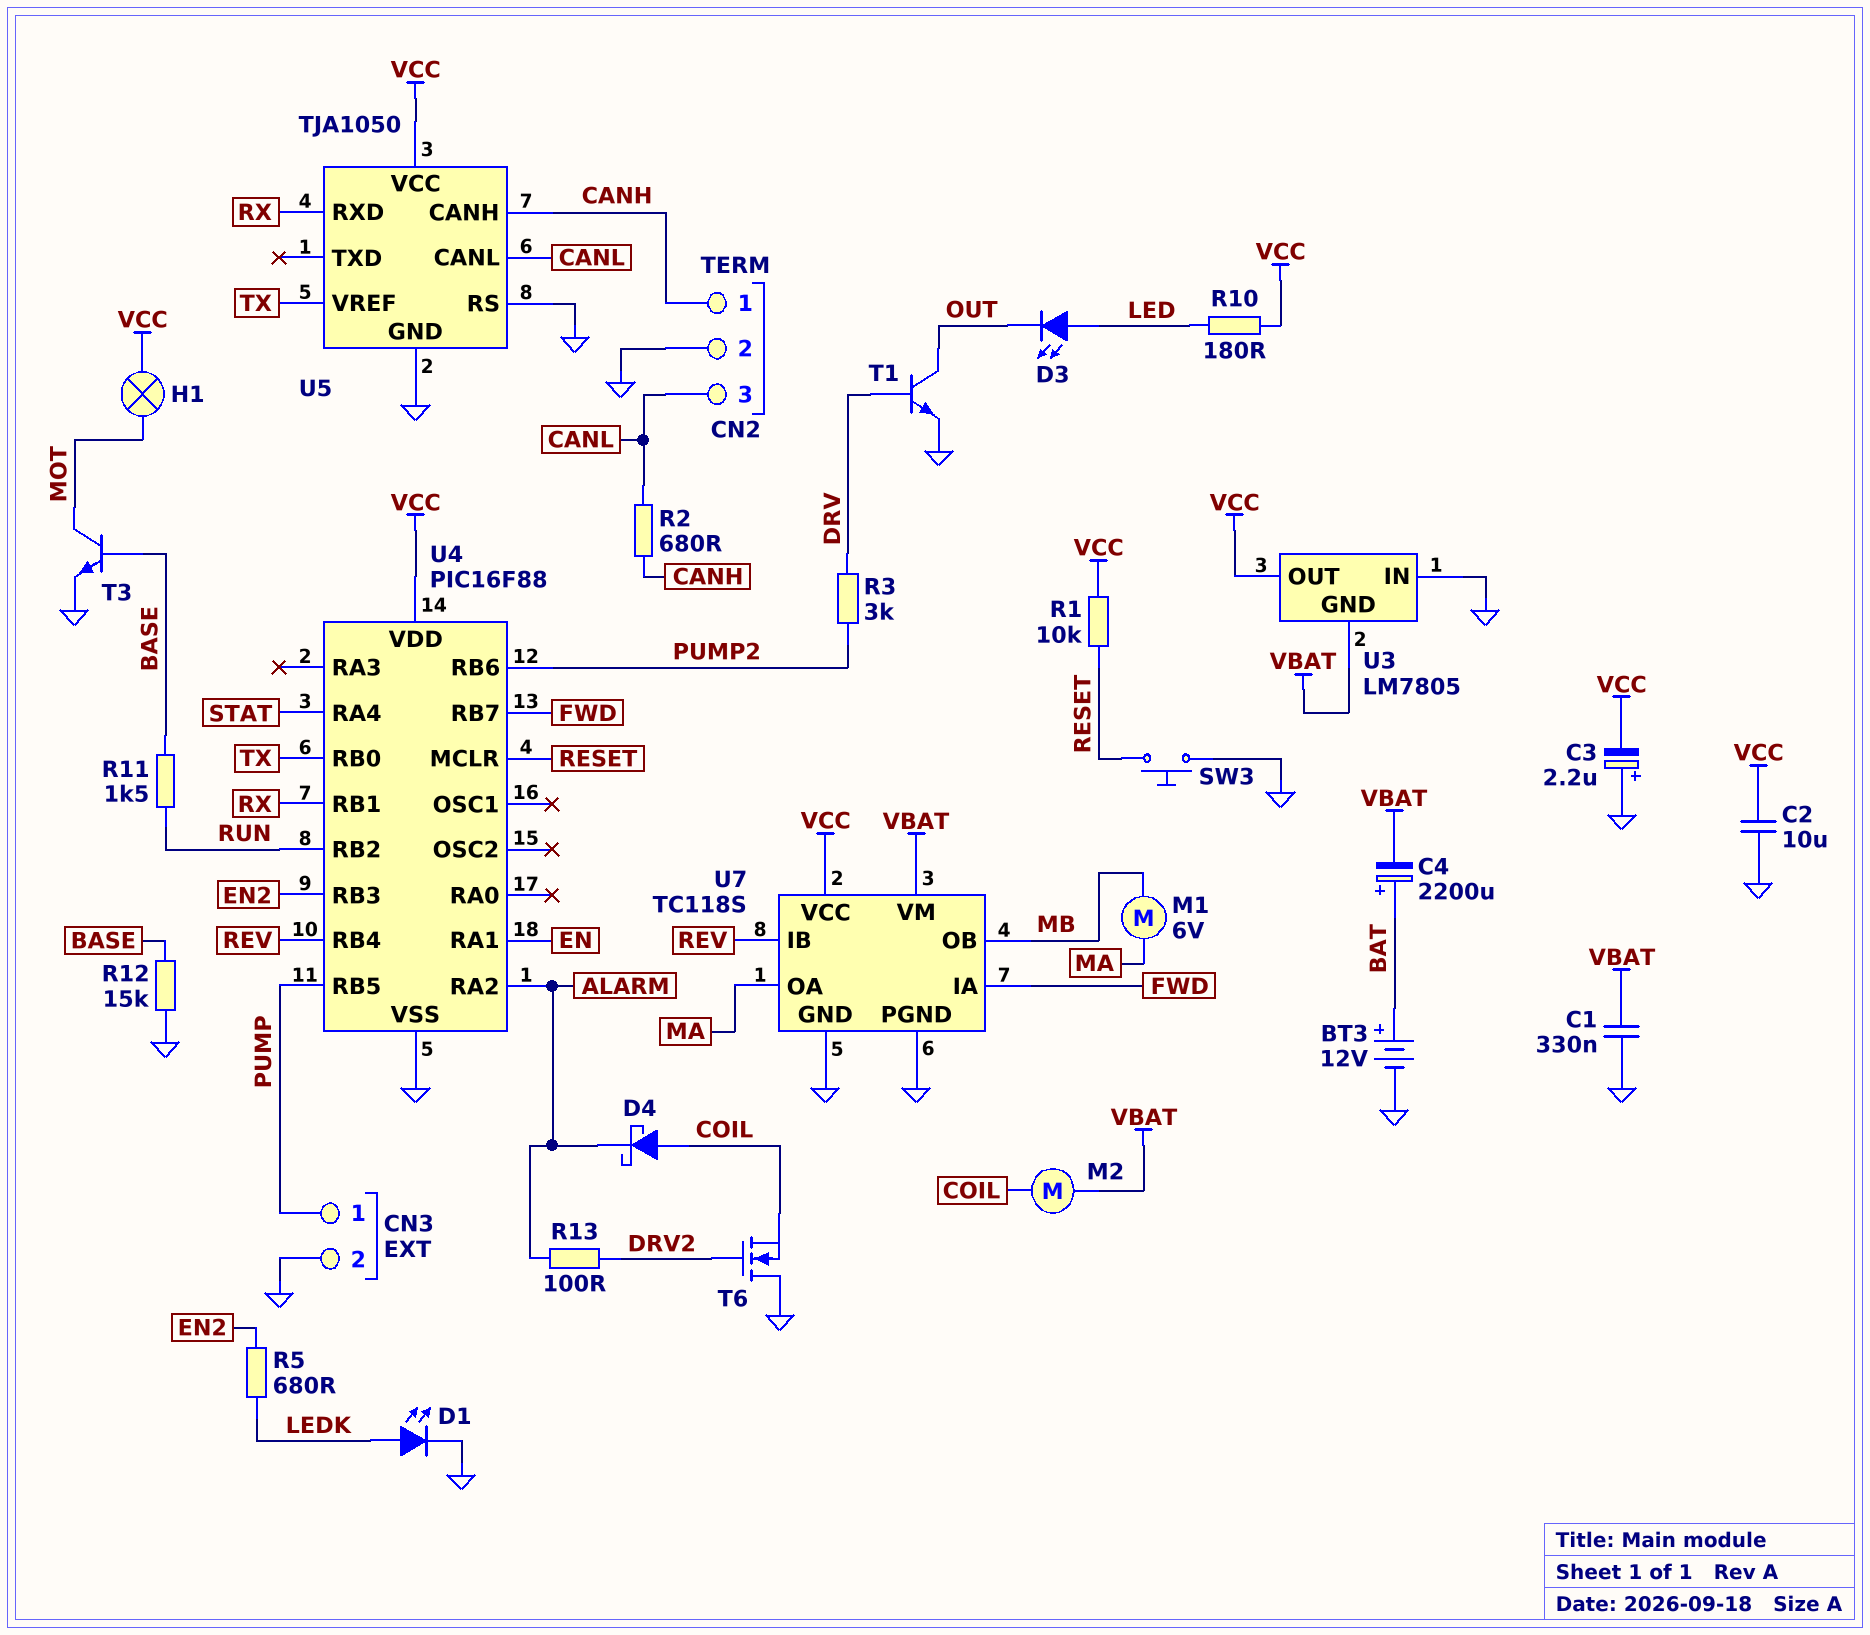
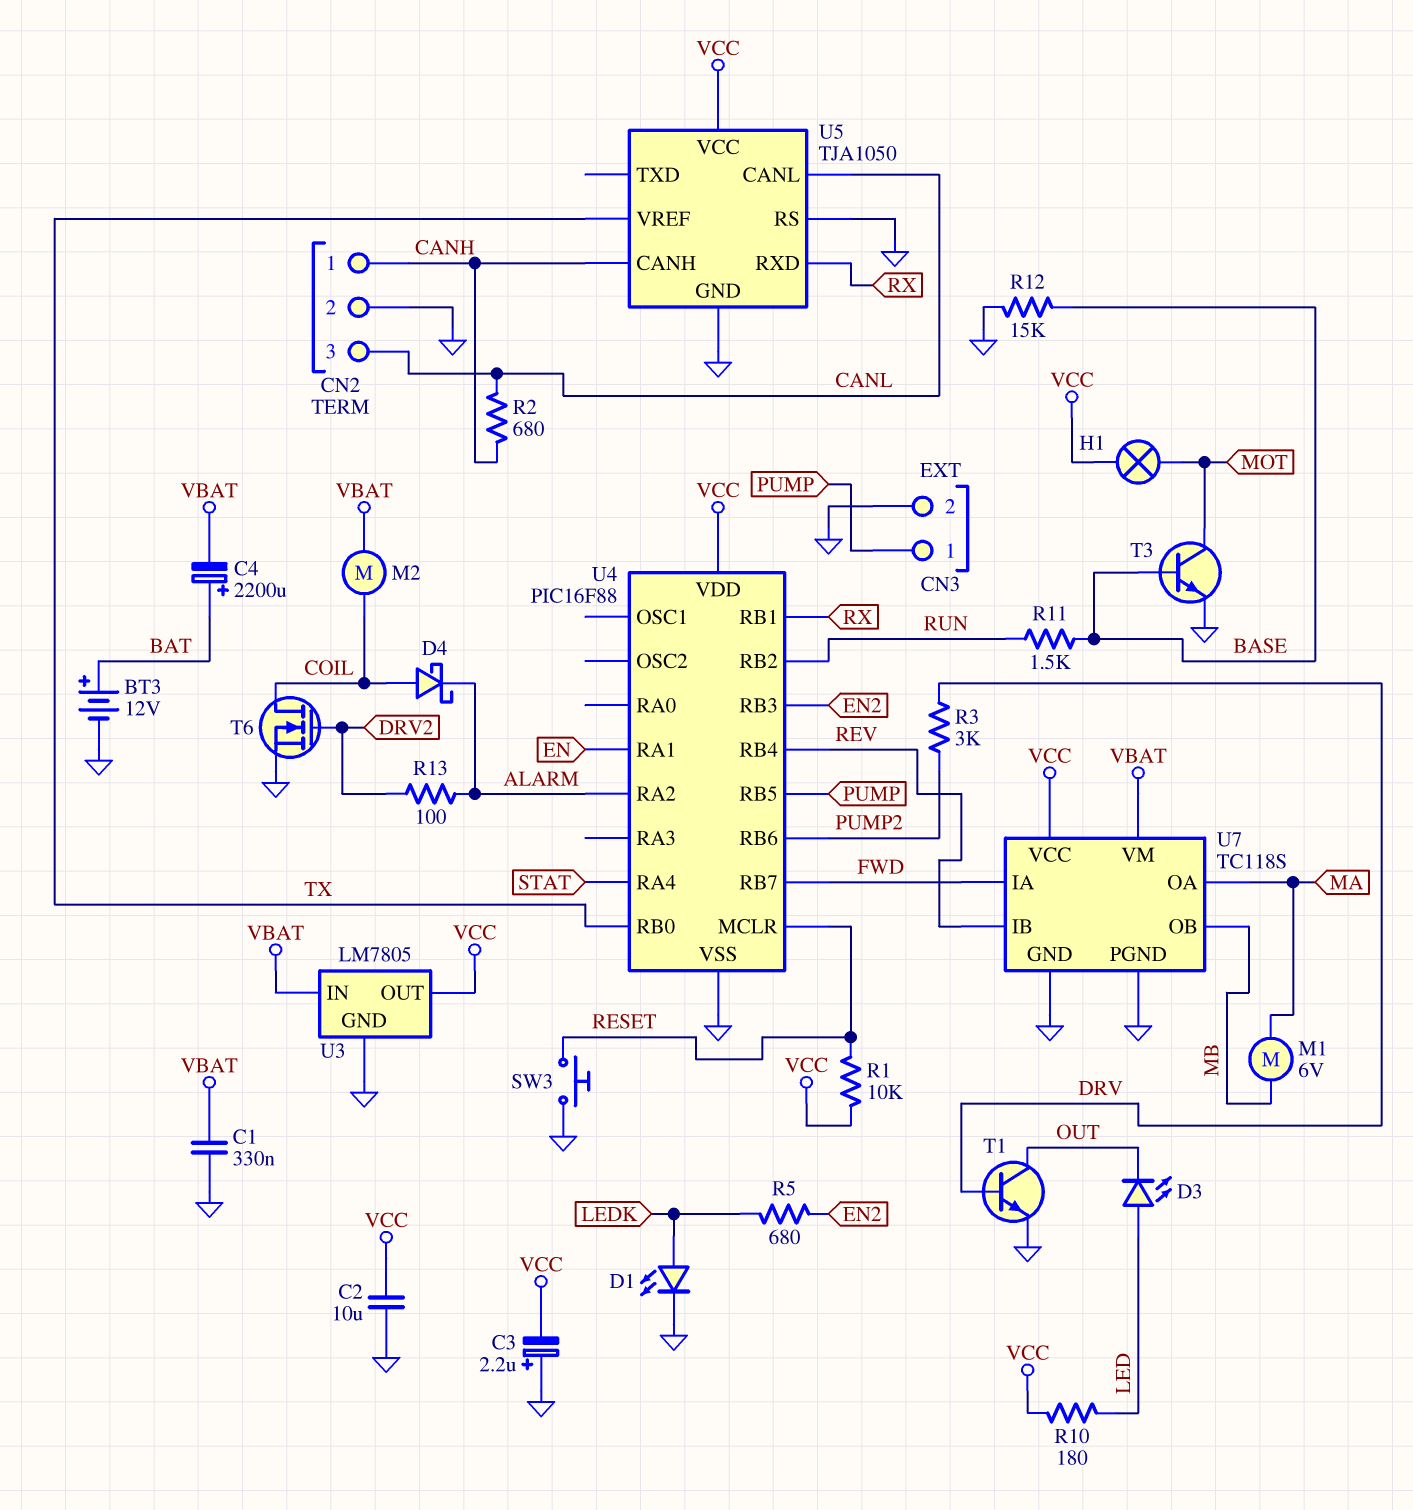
T6: NMOS (G DRV2, D GND, S COIL) -> NMOS (G DRV2, D COIL, S GND)
U3 pin GND: VBAT -> GND
U3 pin IN: GND -> VBAT

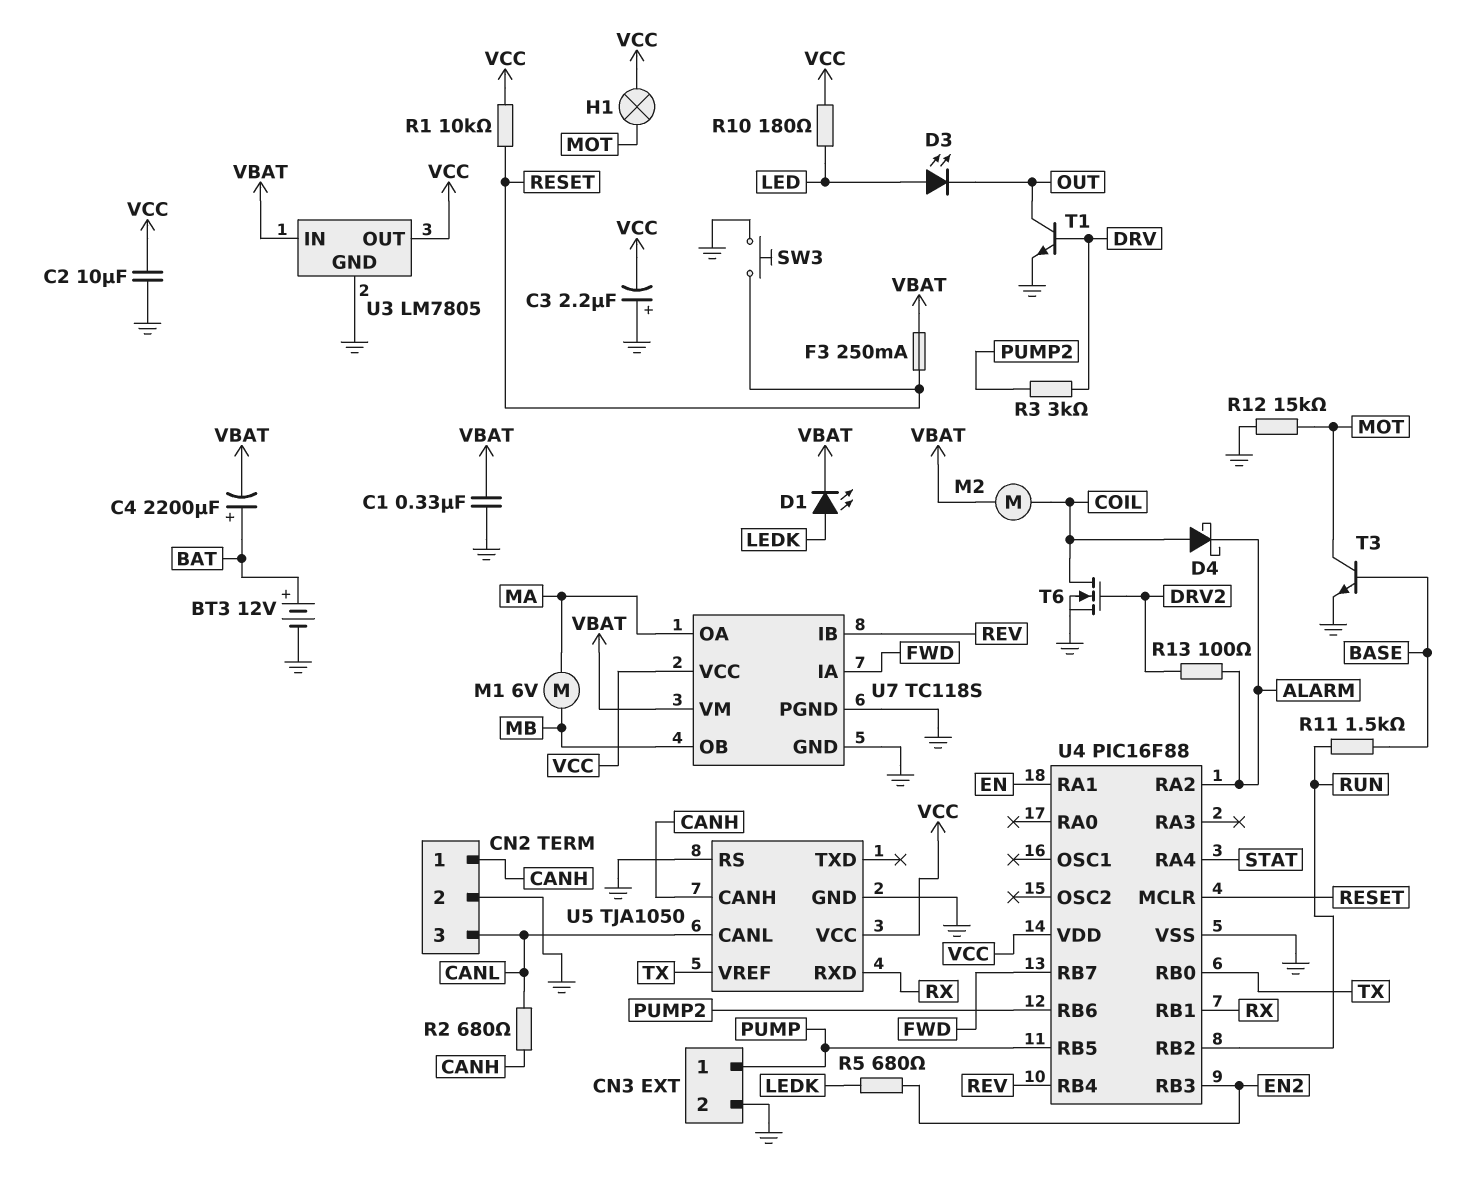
D1: LED (A LEDK, K GND) -> LED (A LEDK, K VBAT)
F3: none -> 250mA (RESET, VBAT)
R12: 15k (BASE, GND) -> 15k (GND, MOT)

